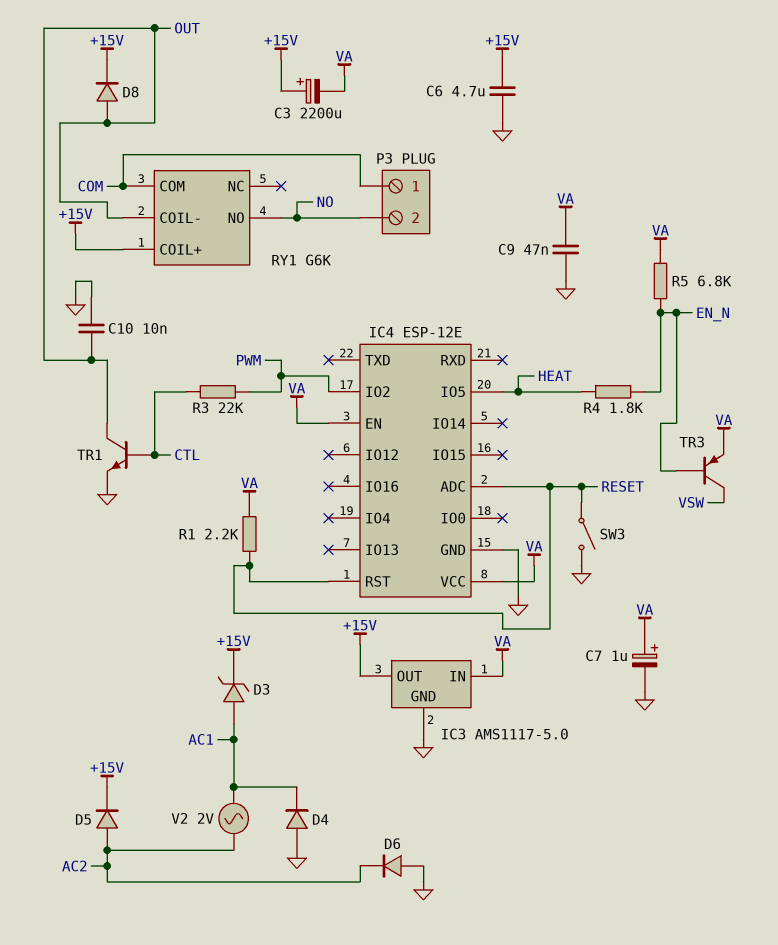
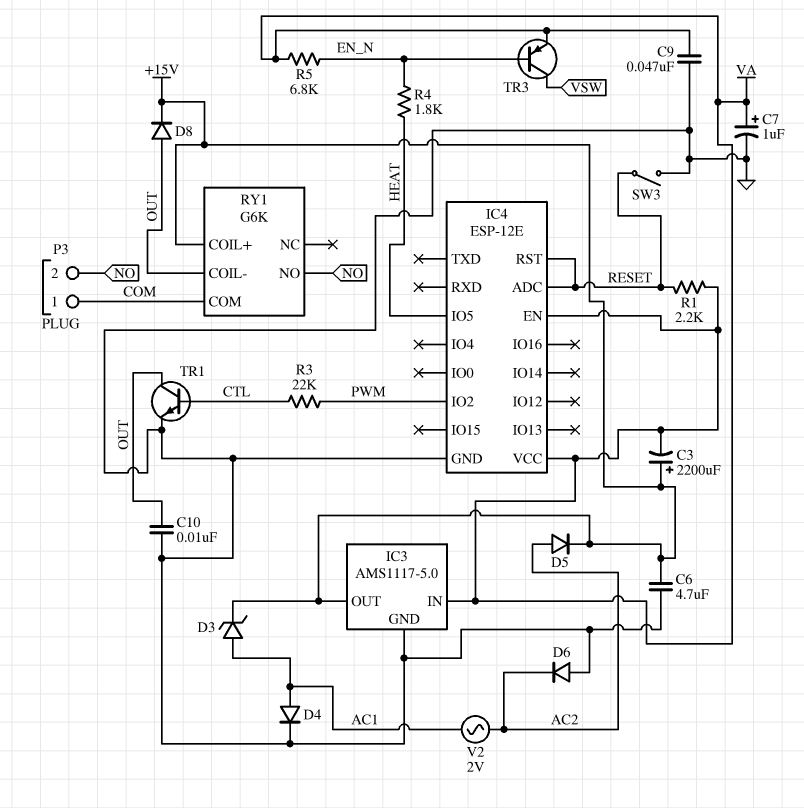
D4: diode (A GND, K AC1) -> diode (A AC1, K GND)

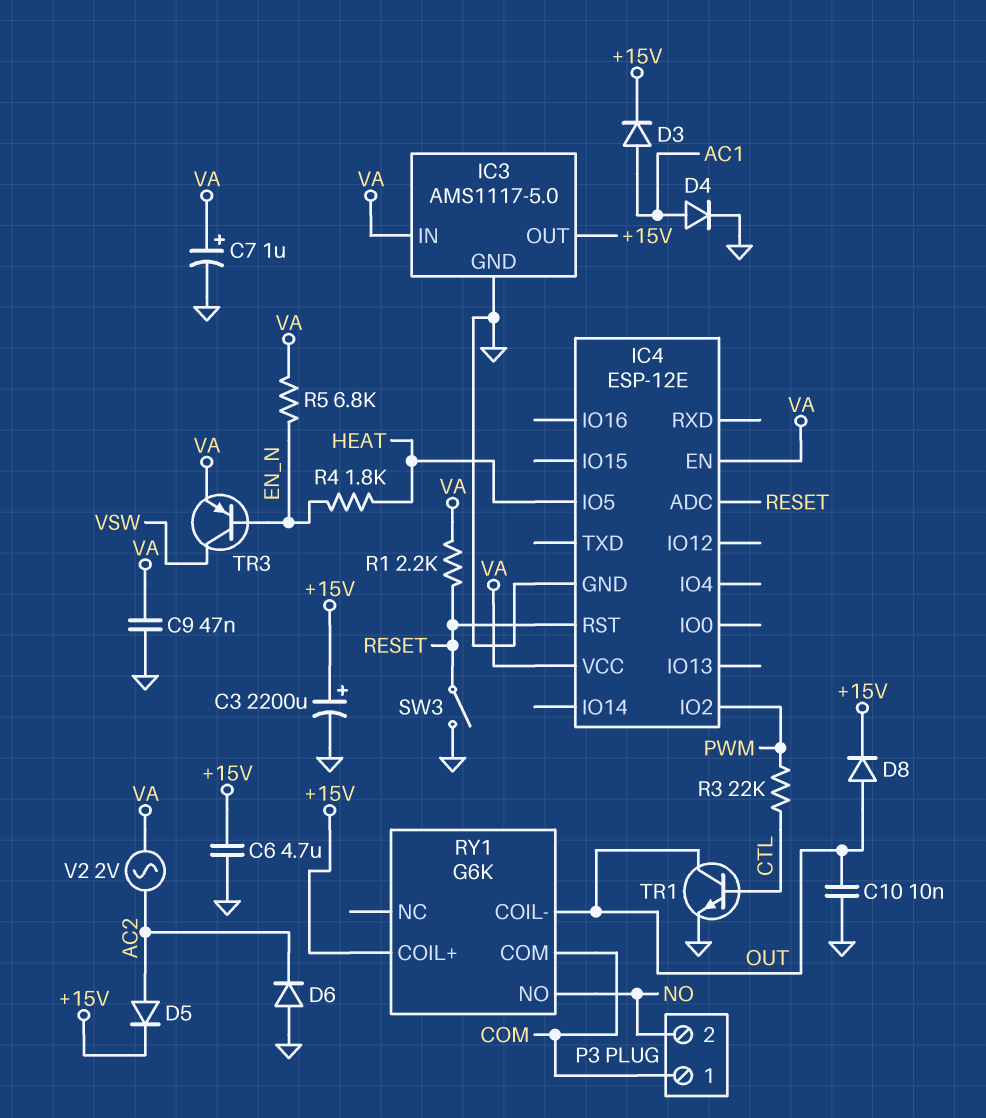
C3: 2200uF (plus +15V, minus VA) -> 2200uF (plus +15V, minus GND)
D3: zener (A AC1, K +15V) -> diode (A AC1, K +15V)
V2: AC 2V (AC1, AC2) -> AC 2V (AC2, VA)

